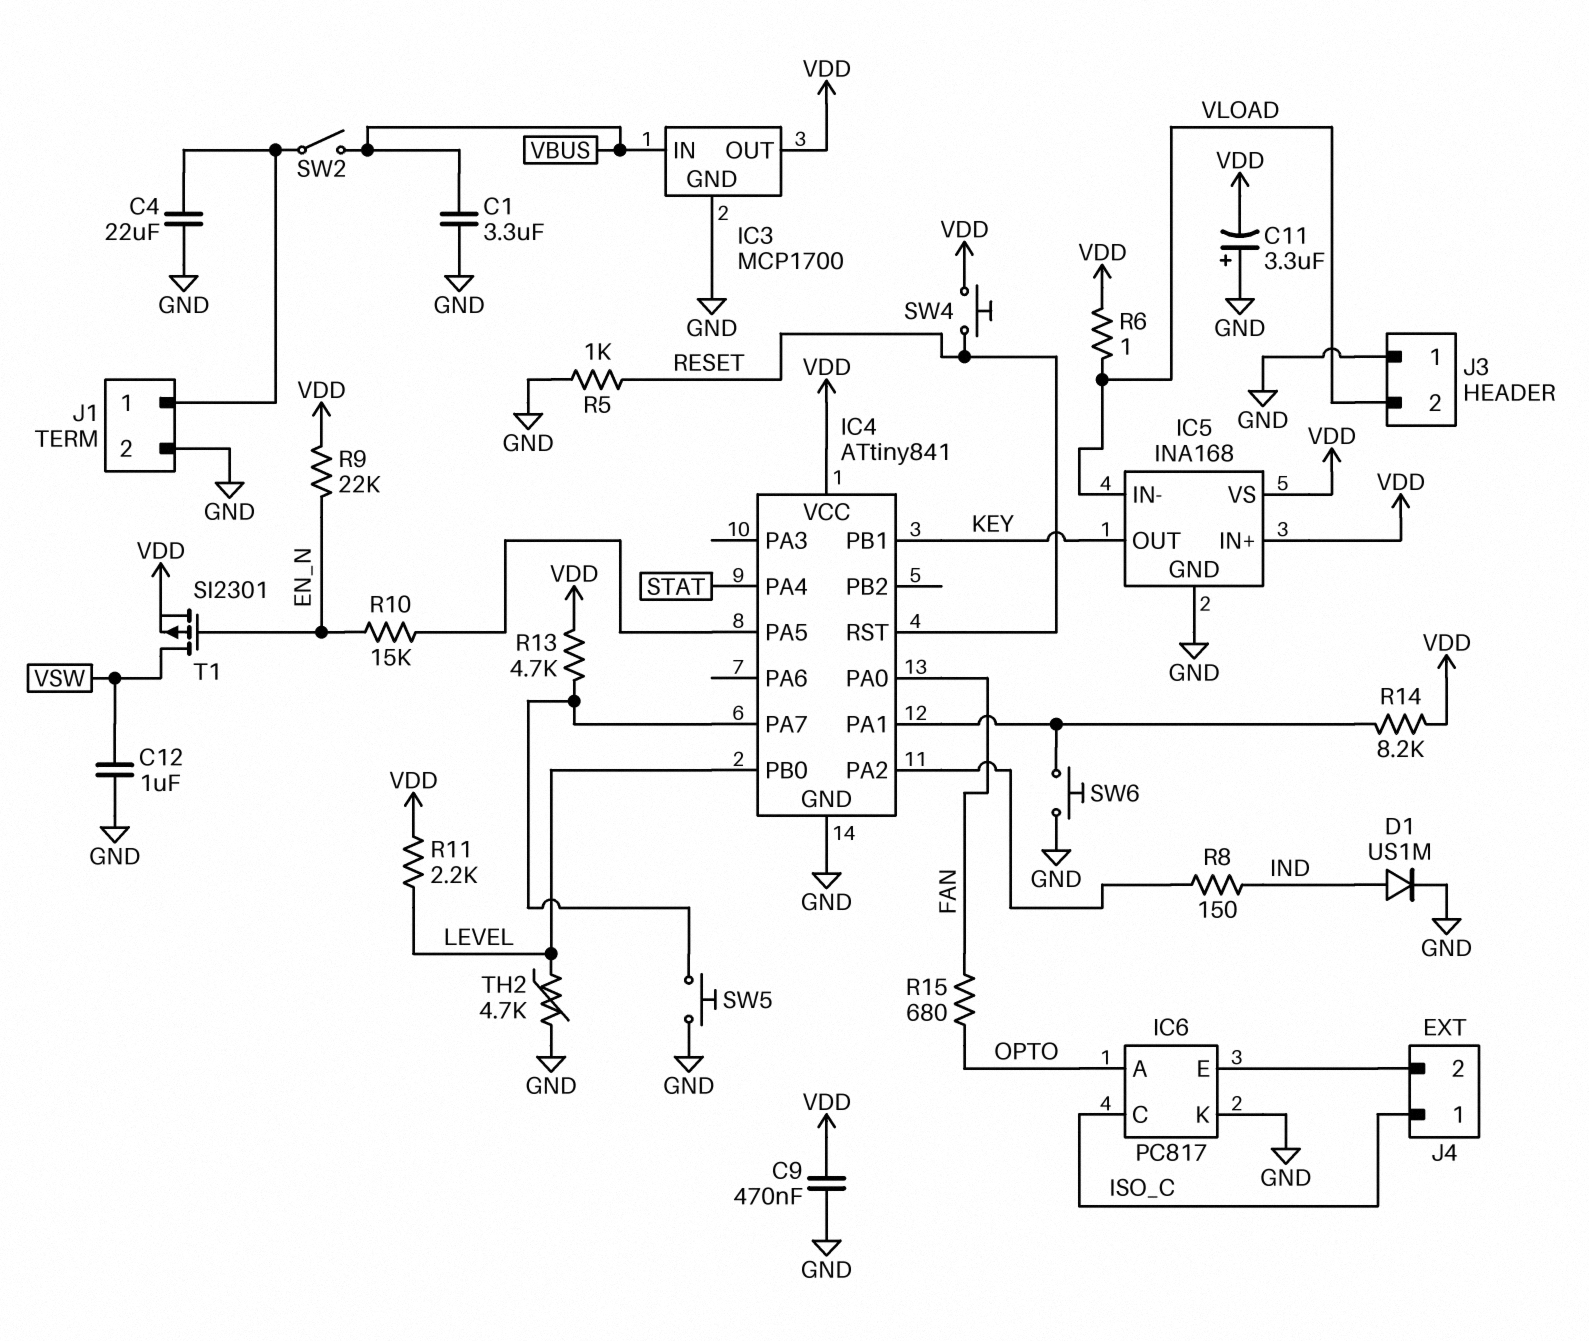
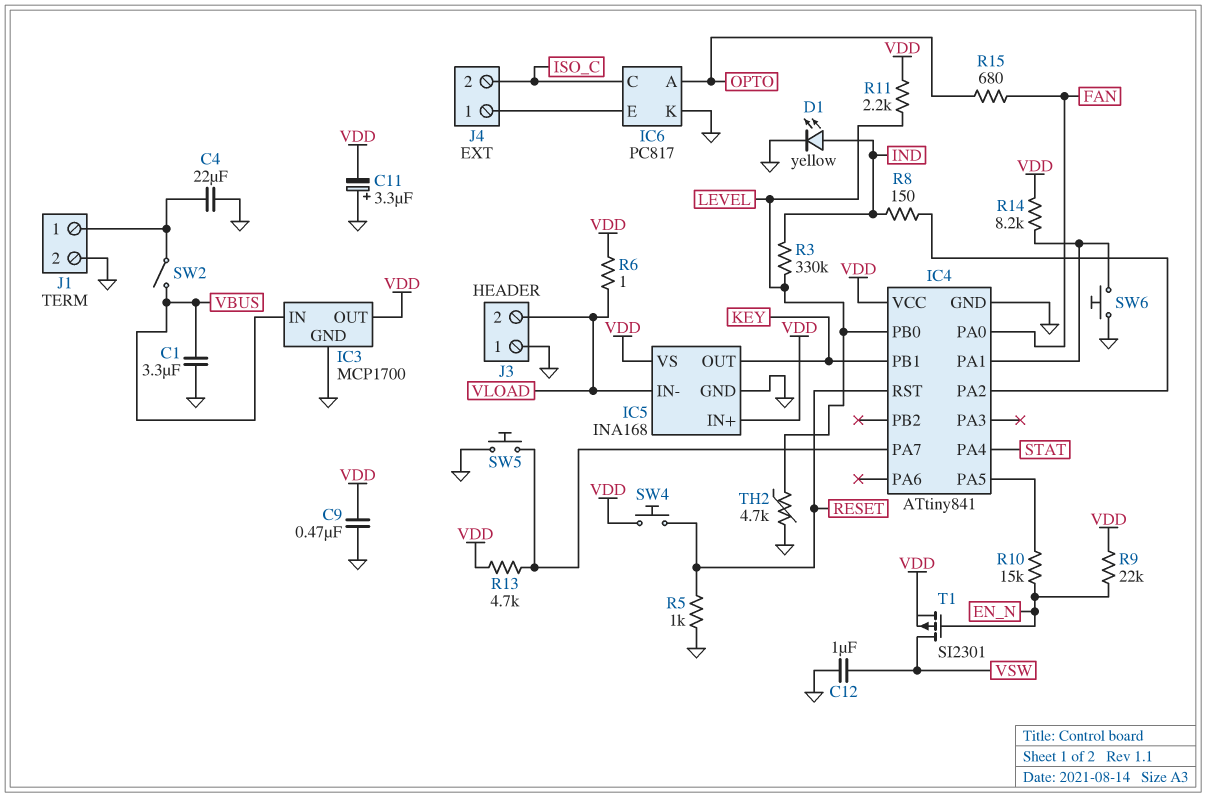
D1: diode US1M (A IND, K GND) -> LED yellow (A IND, K GND)
J4 pin 1: ISO_C -> IC6/E
J4 pin 2: IC6/E -> ISO_C
R3: none -> 330k (IND, LEVEL)

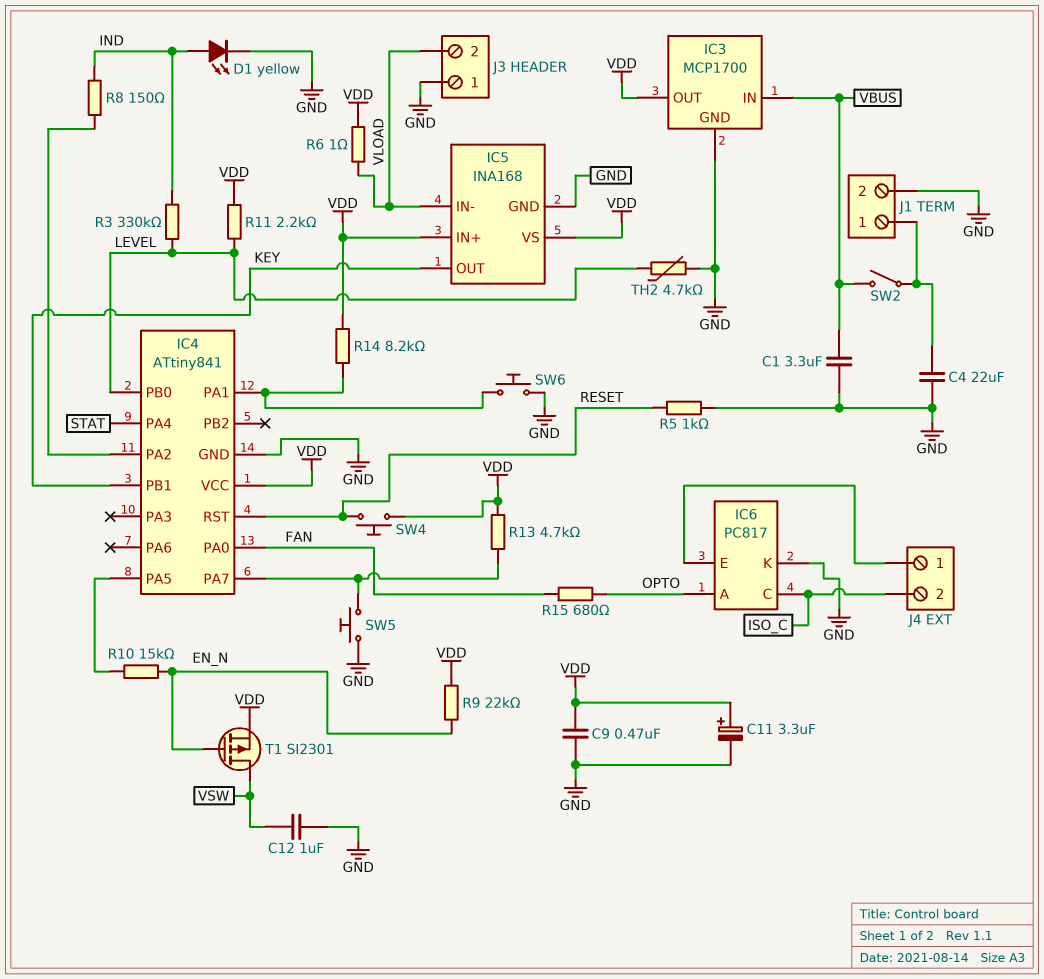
C11: 3.3uF (plus GND, minus VDD) -> 3.3uF (plus VDD, minus GND)

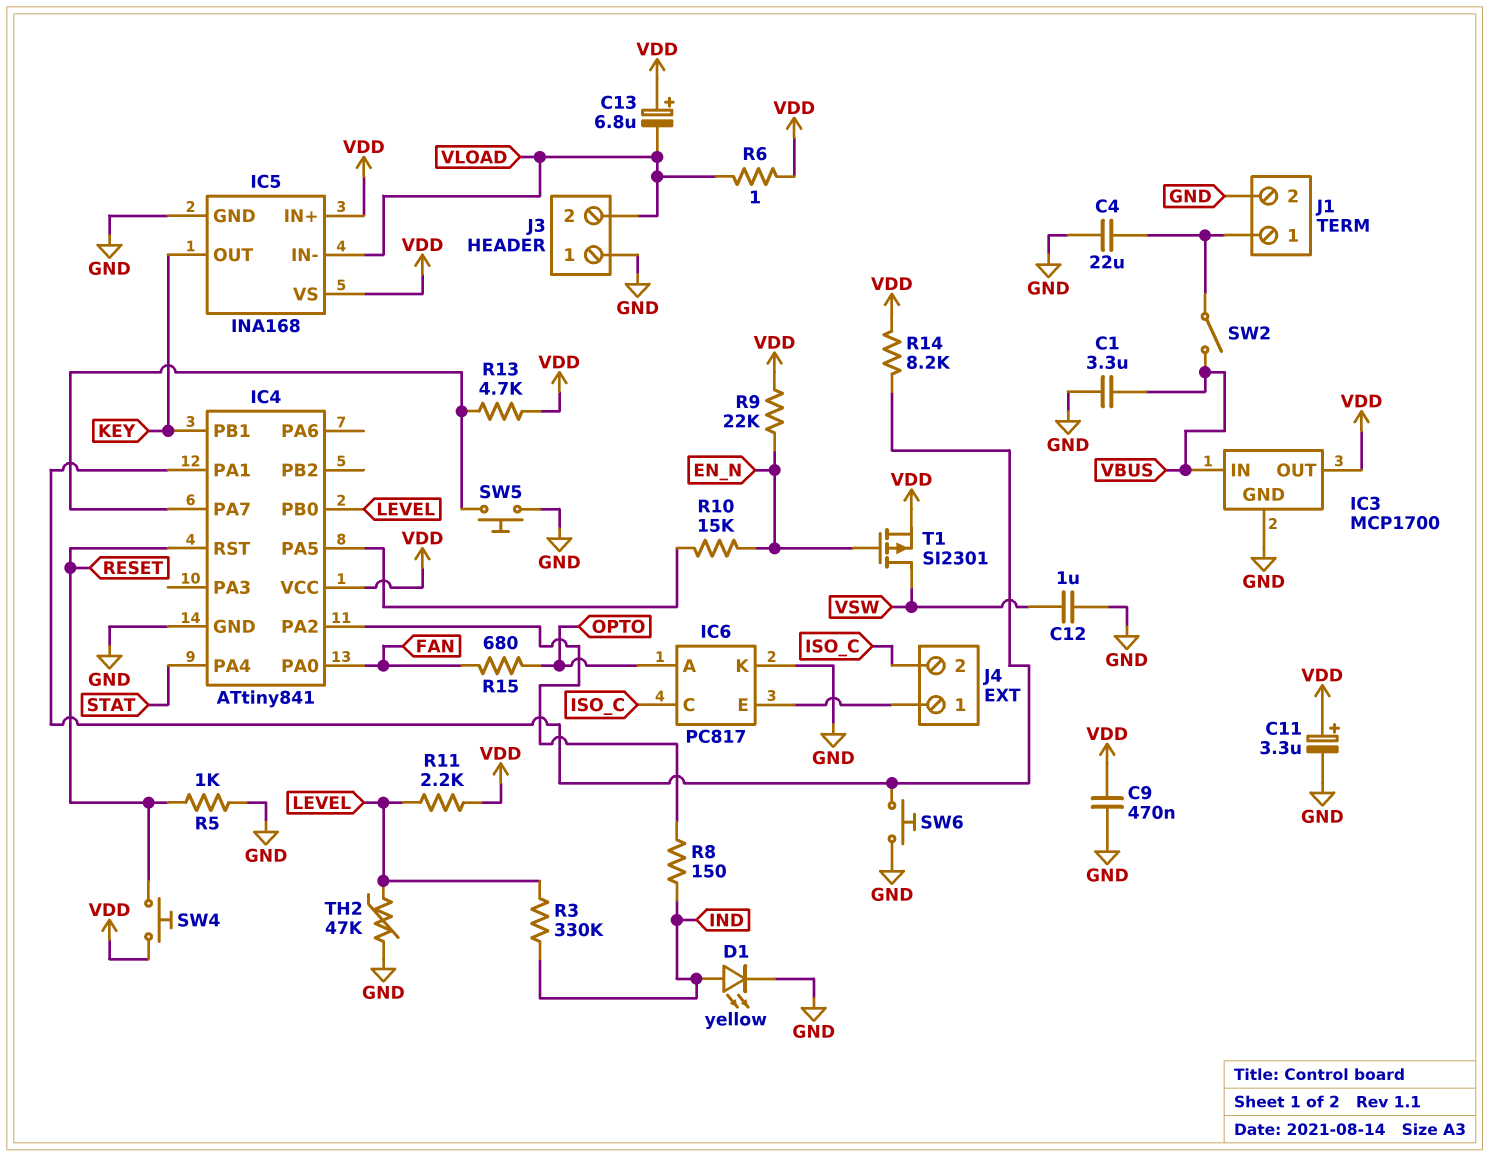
C13: none -> 6.8uF (plus VDD, minus VLOAD)
TH2: 4.7k (GND, LEVEL) -> 47k (GND, LEVEL)

